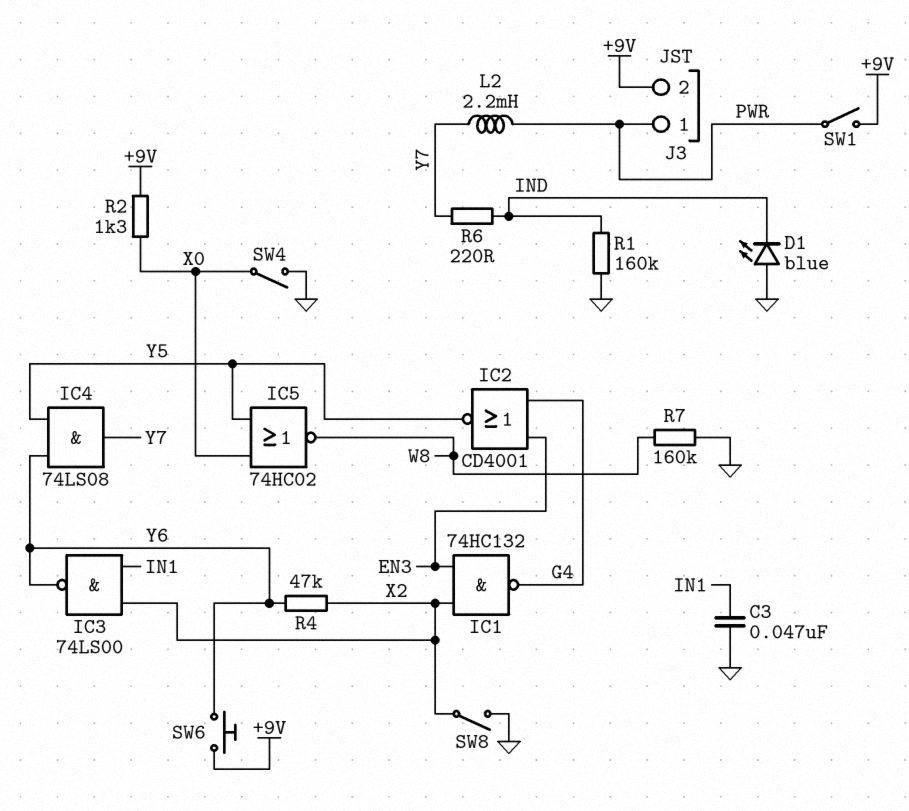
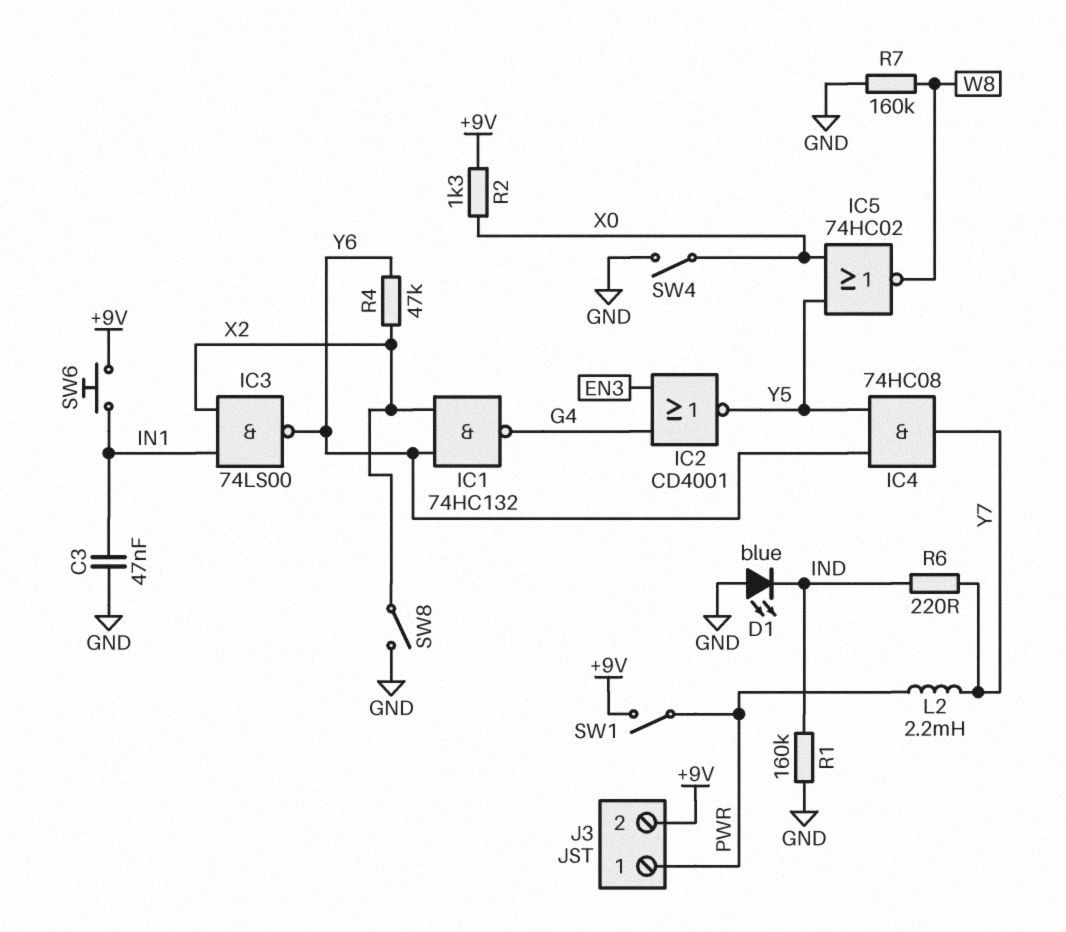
IC1: NAND 74HC132 (in EN3, in X2, out G4) -> NAND 74HC132 (in X2, in Y6, out G4)
IC4: AND 74LS08 (in Y5, in Y6, out Y7) -> AND 74HC08 (in Y5, in Y6, out Y7)
SW6: button (+9V, Y6) -> button (+9V, IN1)

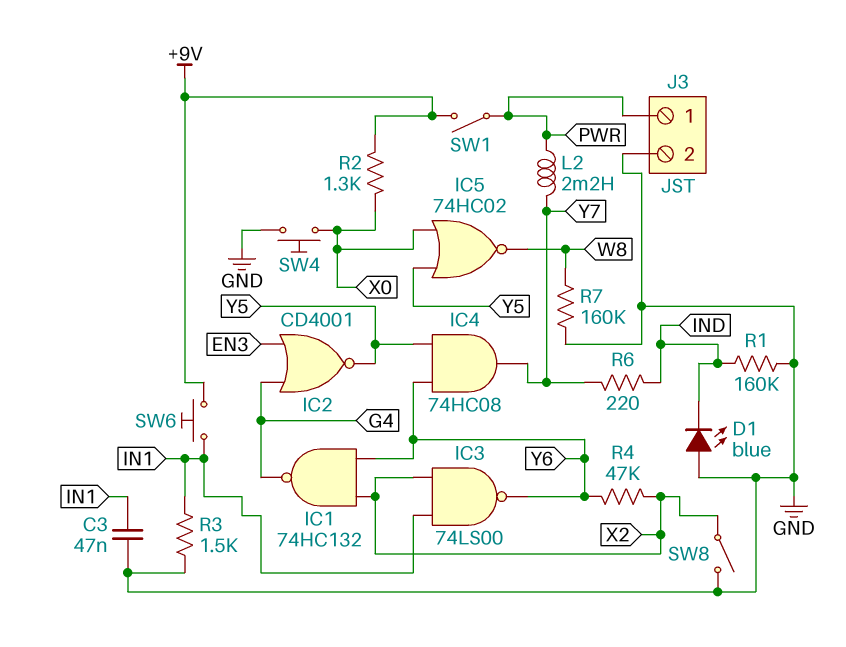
J3 pin 2: +9V -> GND
R3: none -> 1.5k (GND, IN1)
SW4: switch (GND, X0) -> button (GND, X0)

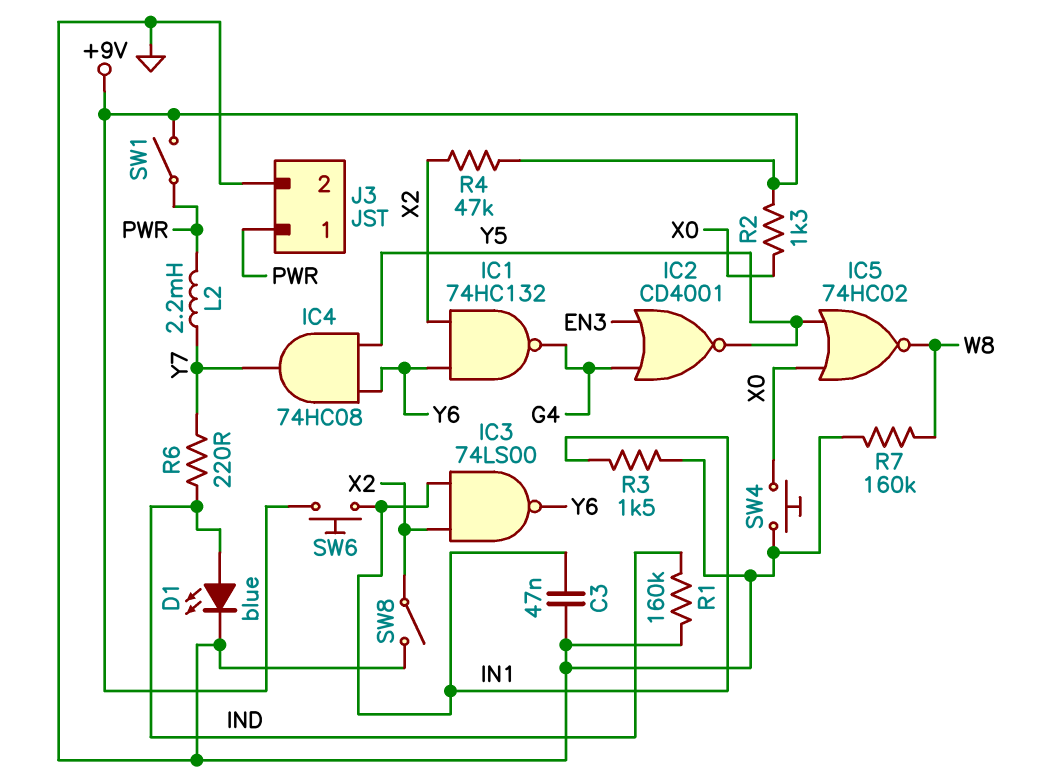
D1: LED blue (A GND, K IND) -> LED blue (A IND, K GND)
R4: 47k (X2, Y6) -> 47k (+9V, X2)

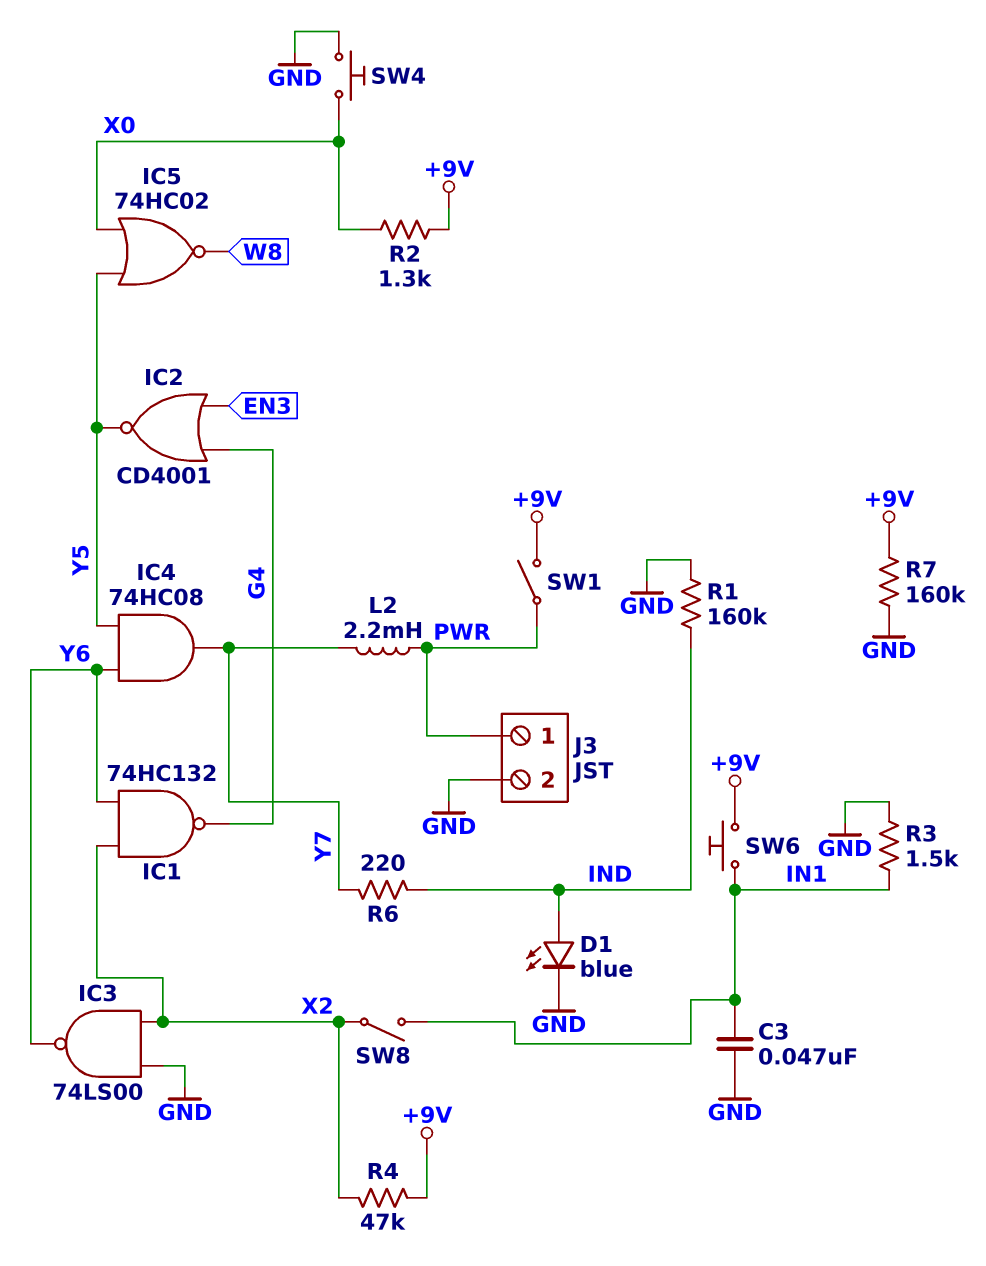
IC3: NAND 74LS00 (in IN1, in X2, out Y6) -> NAND 74LS00 (in GND, in X2, out Y6)
R7: 160k (GND, W8) -> 160k (+9V, GND)
SW8: switch (GND, X2) -> switch (IN1, X2)

